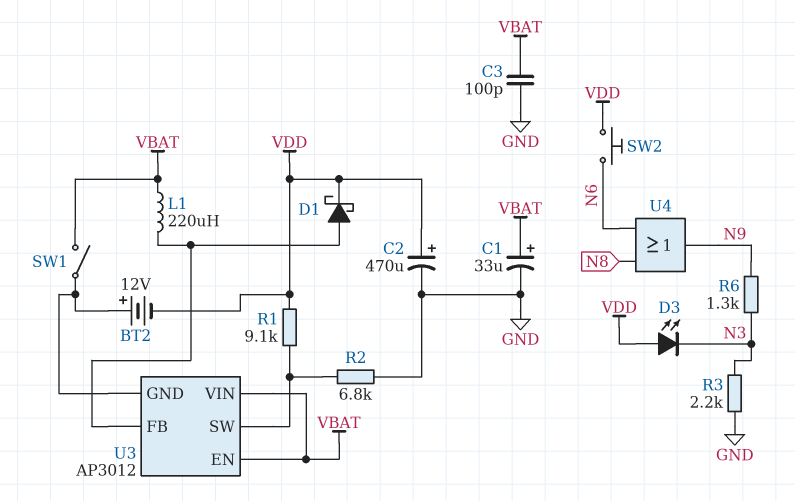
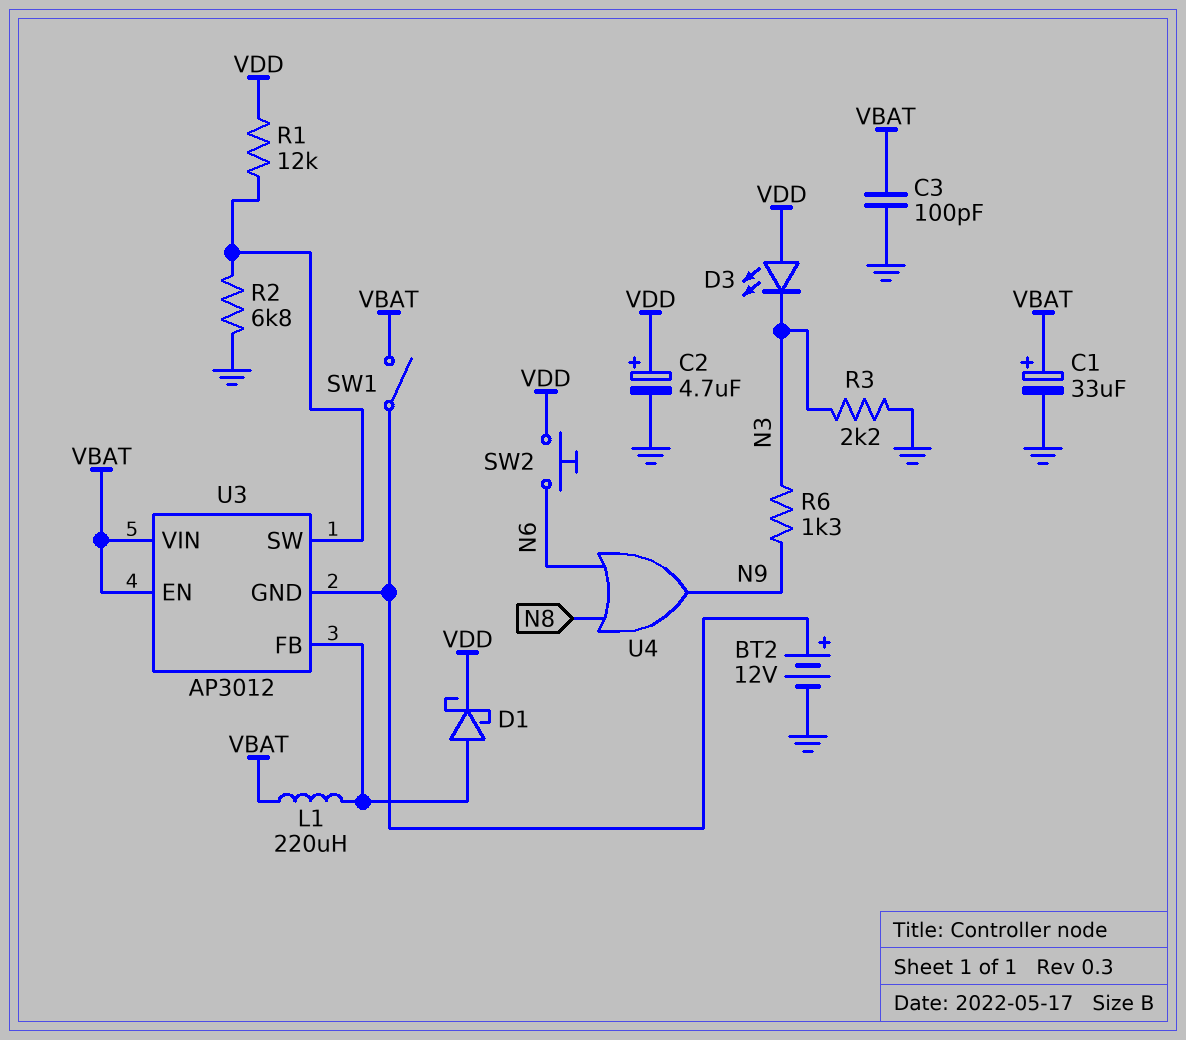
BT2: 12V (plus U3/GND, minus VDD) -> 12V (plus U3/GND, minus GND)
C2: 470uF (plus VDD, minus GND) -> 4.7uF (plus VDD, minus GND)
R1: 9.1k (U3/SW, VDD) -> 12k (U3/SW, VDD)

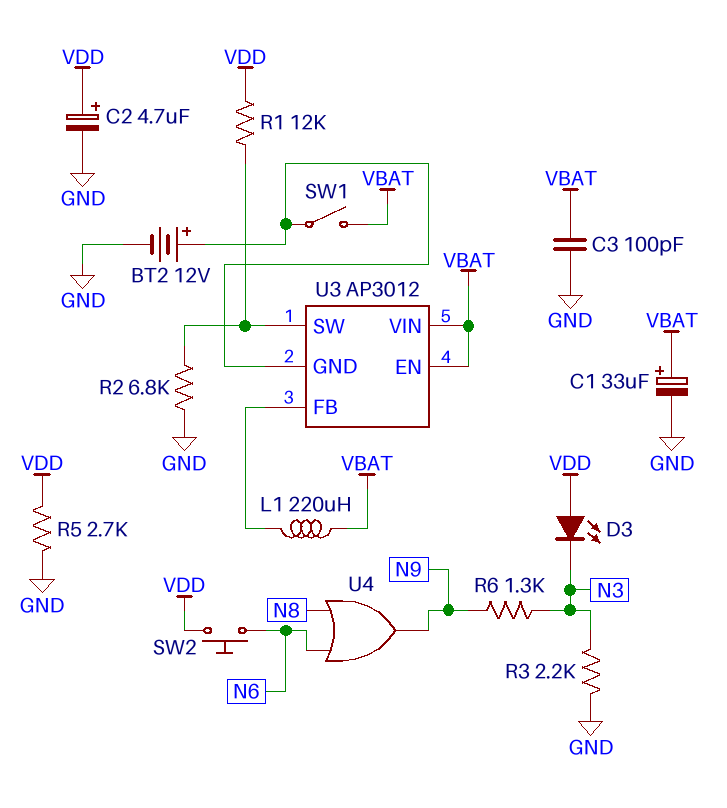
D1: schottky (A U3/FB, K VDD) -> none
R5: none -> 2.7k (GND, VDD)

